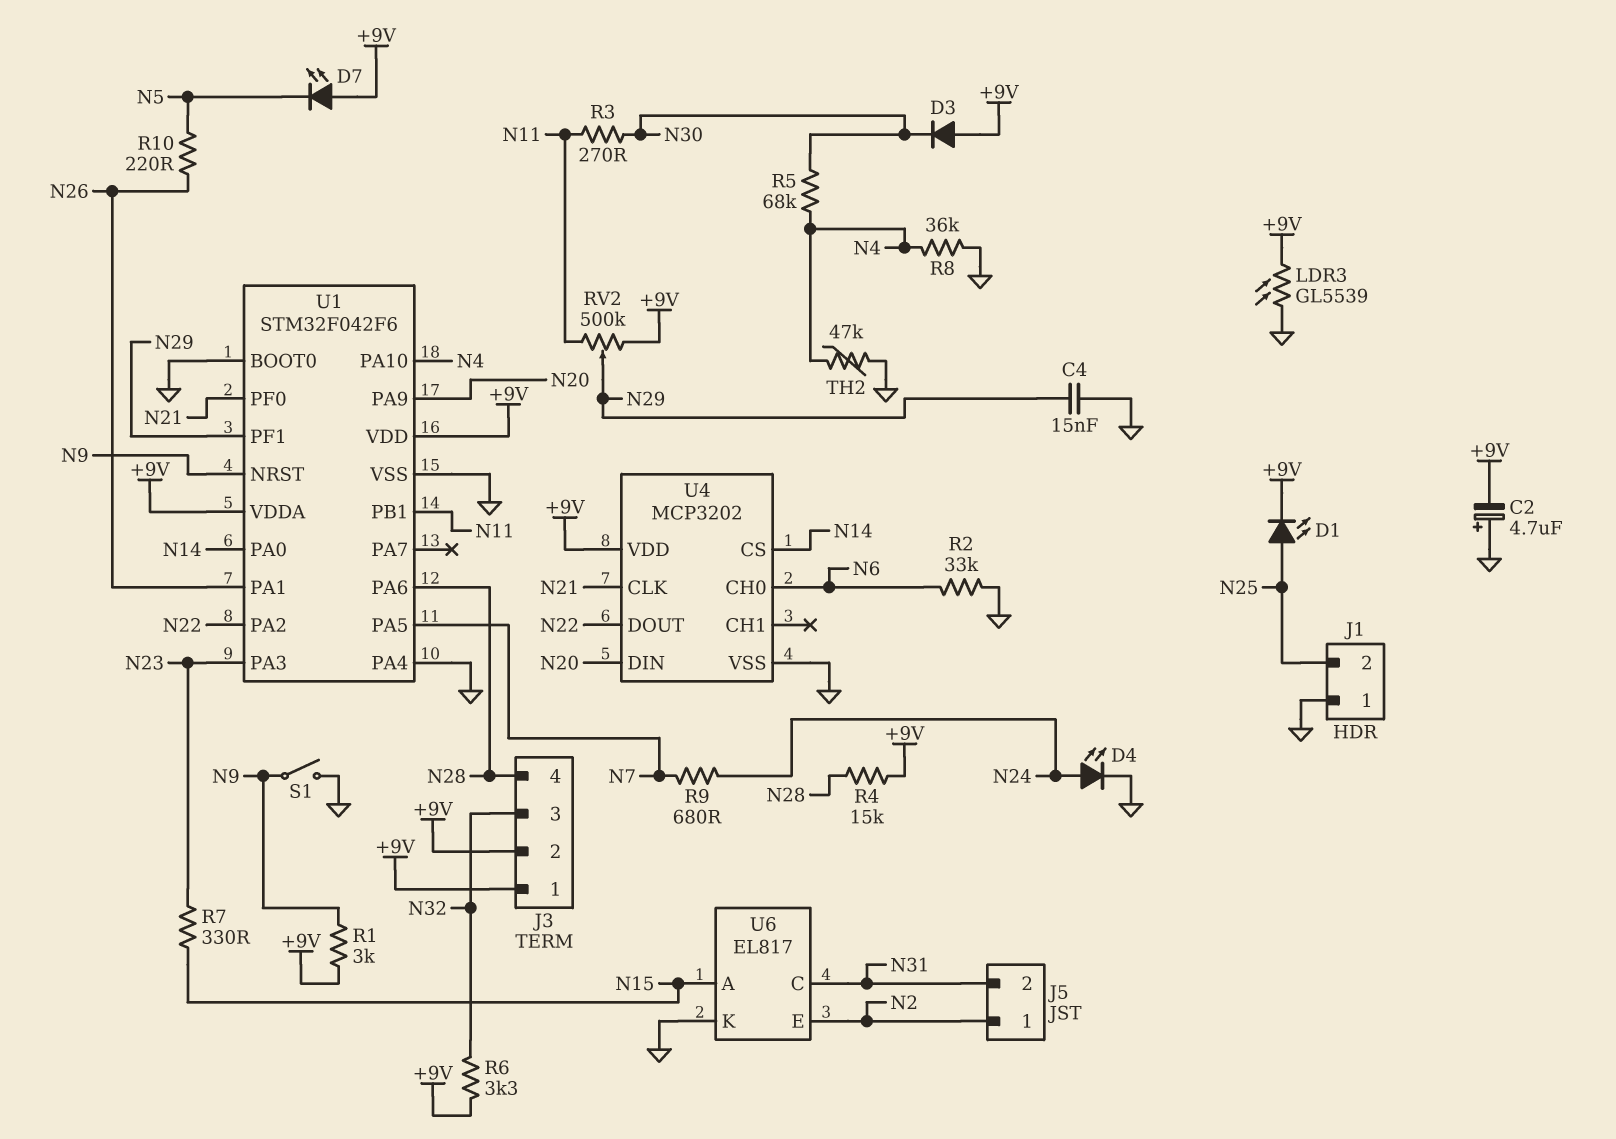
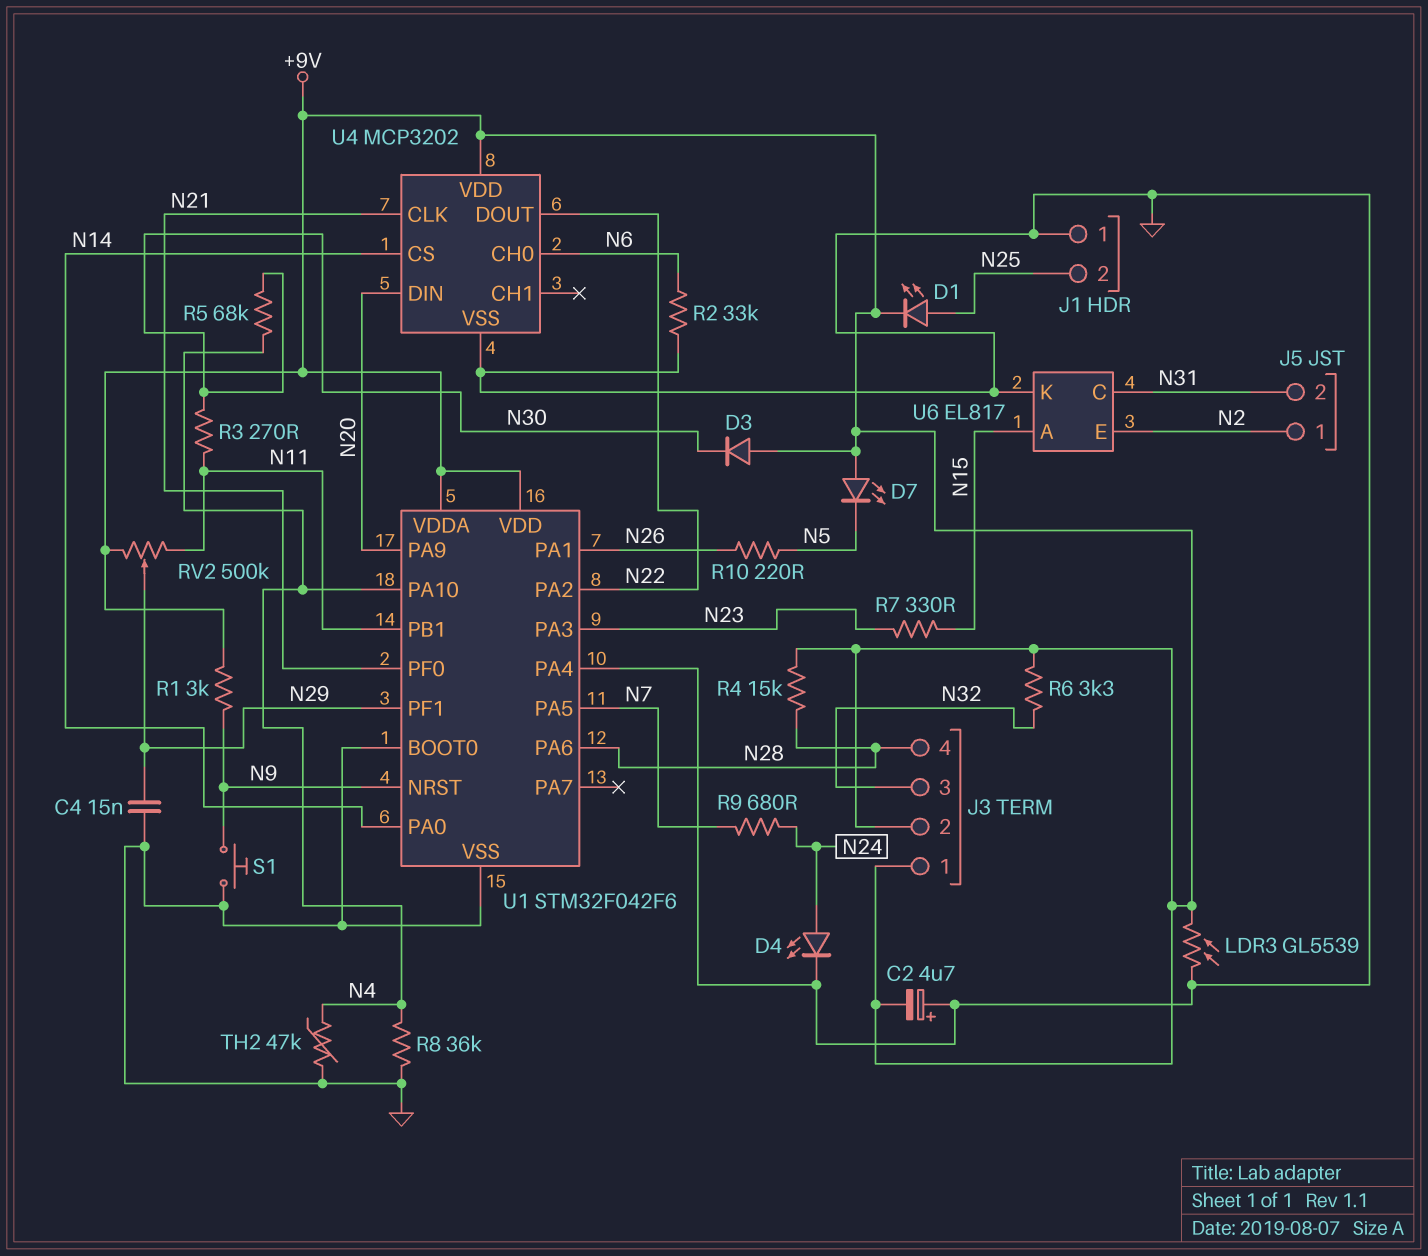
S1: switch (GND, N9) -> button (GND, N9)

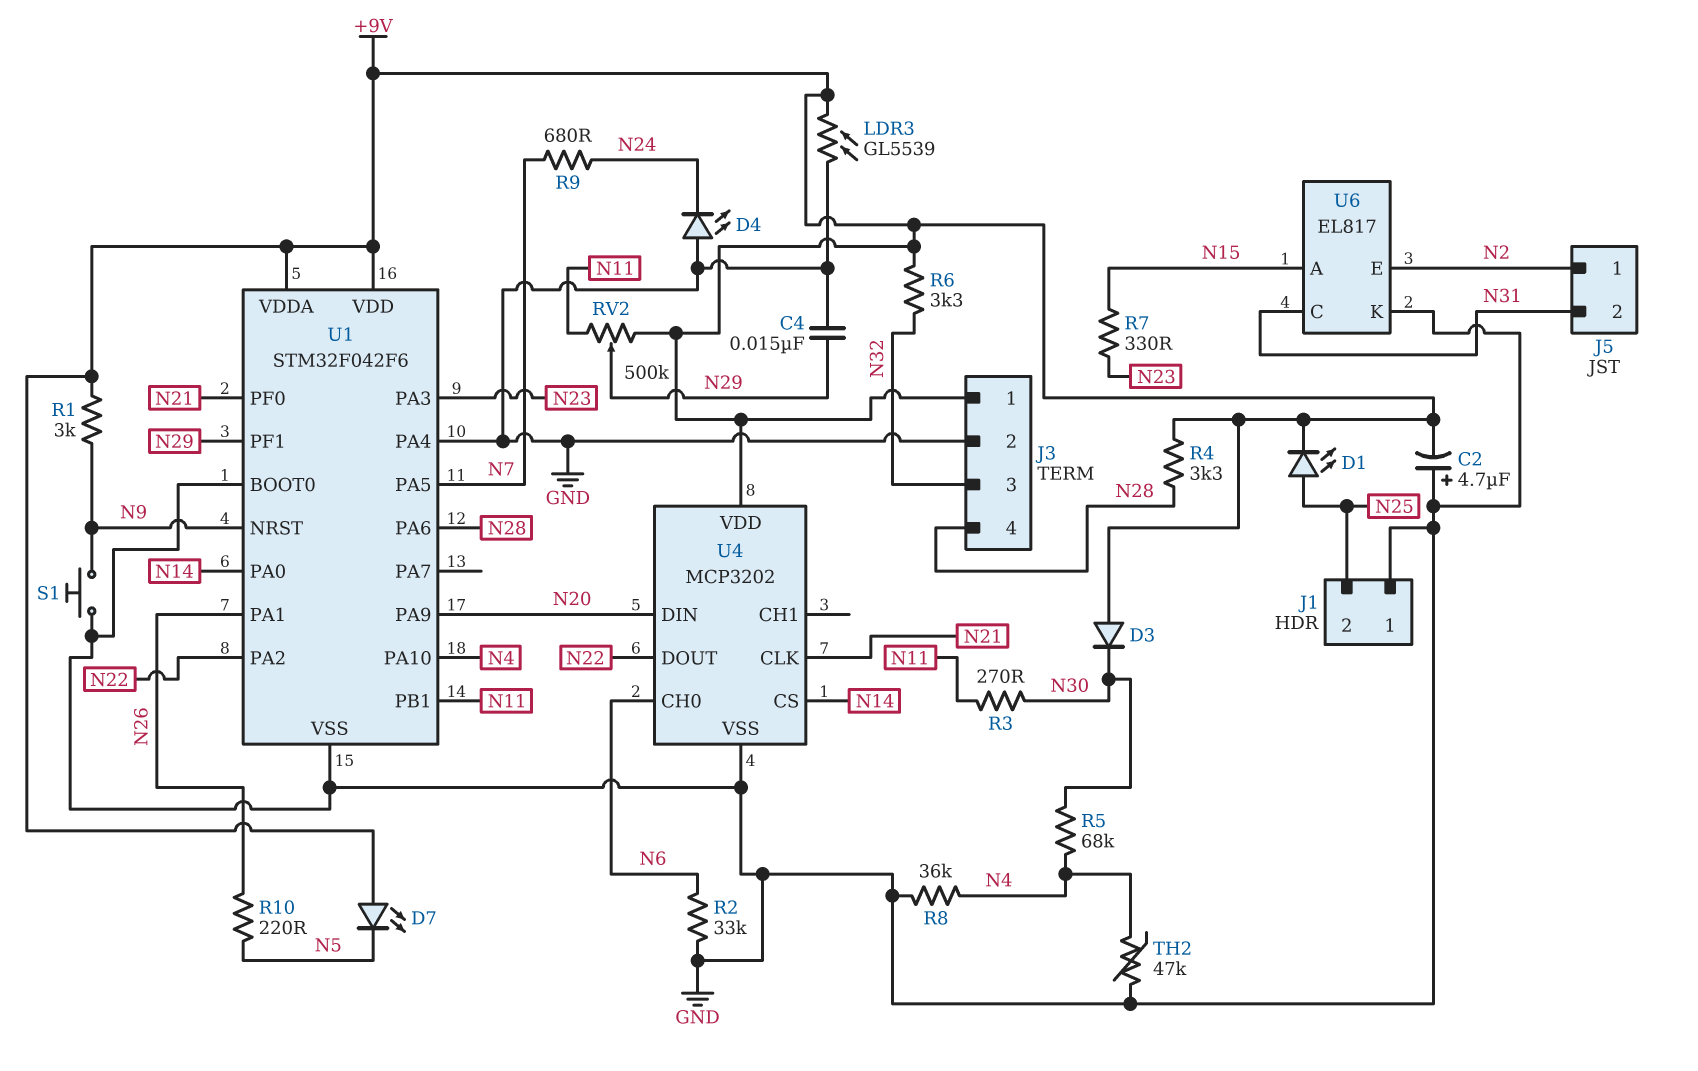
D4: LED (A N24, K GND) -> LED (A GND, K N24)
J3 pin 2: +9V -> GND
R4: 15k (+9V, N28) -> 3.3k (+9V, N28)

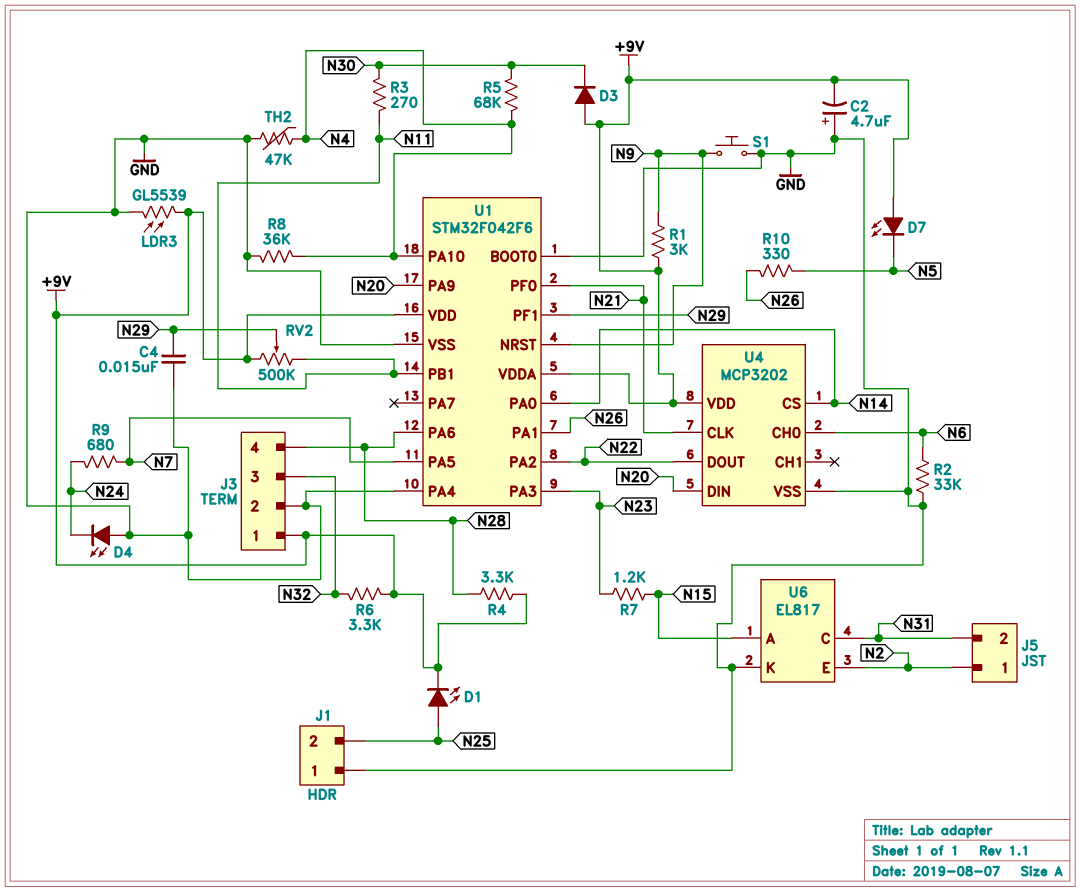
R7: 330 (N15, N23) -> 1.2k (N15, N23)
R10: 220 (N5, N26) -> 330 (N5, N26)

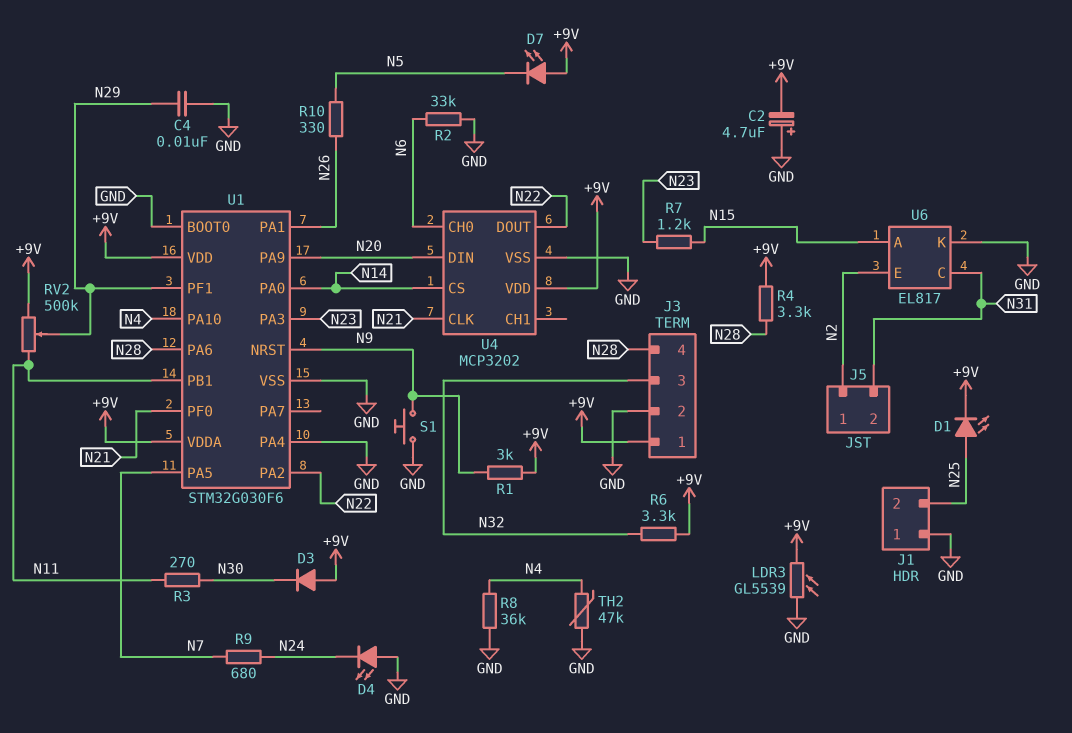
C4: 15nF (GND, N29) -> 10nF (GND, N29)
R5: 68k (N4, N30) -> none
U1: STM32F042F6 -> STM32G030F6

